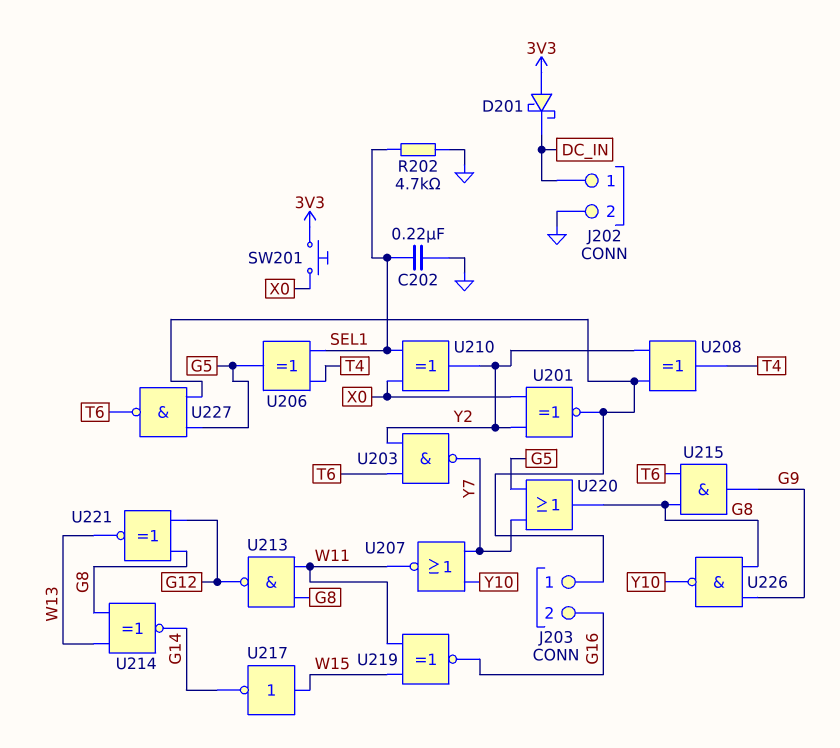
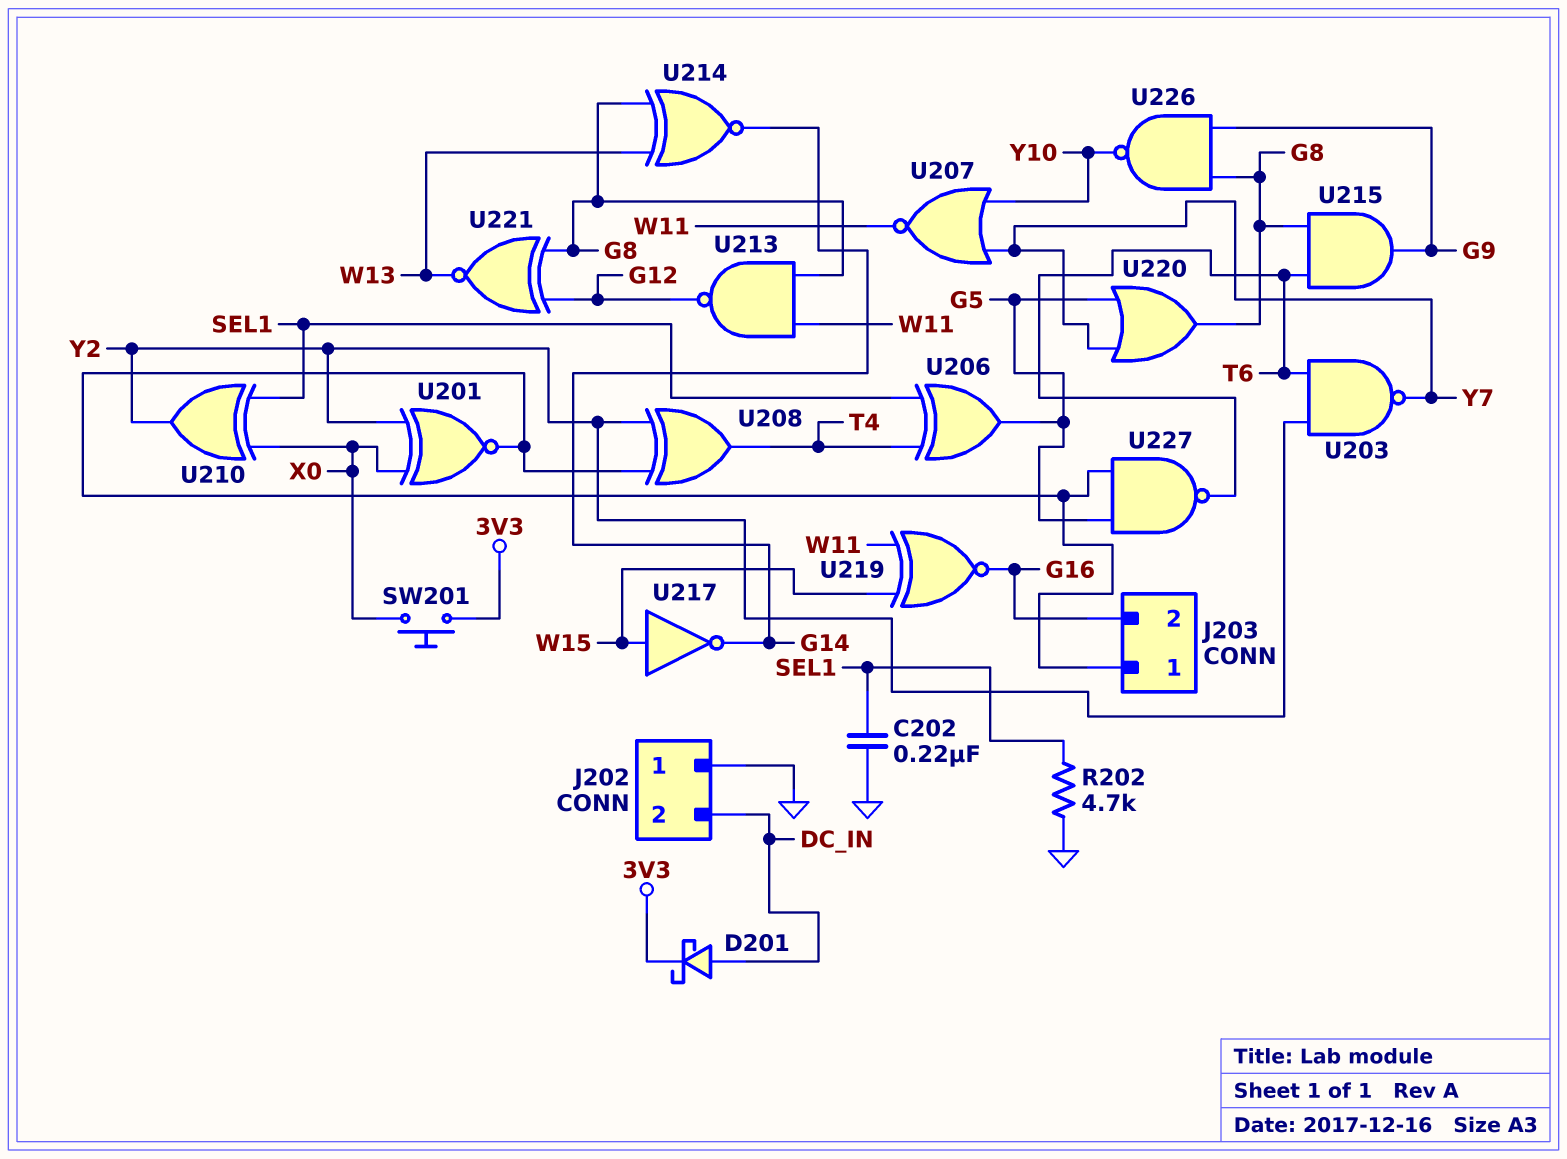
D201: schottky (A 3V3, K DC_IN) -> schottky (A DC_IN, K 3V3)
J202 pin 1: DC_IN -> GND
J202 pin 2: GND -> DC_IN

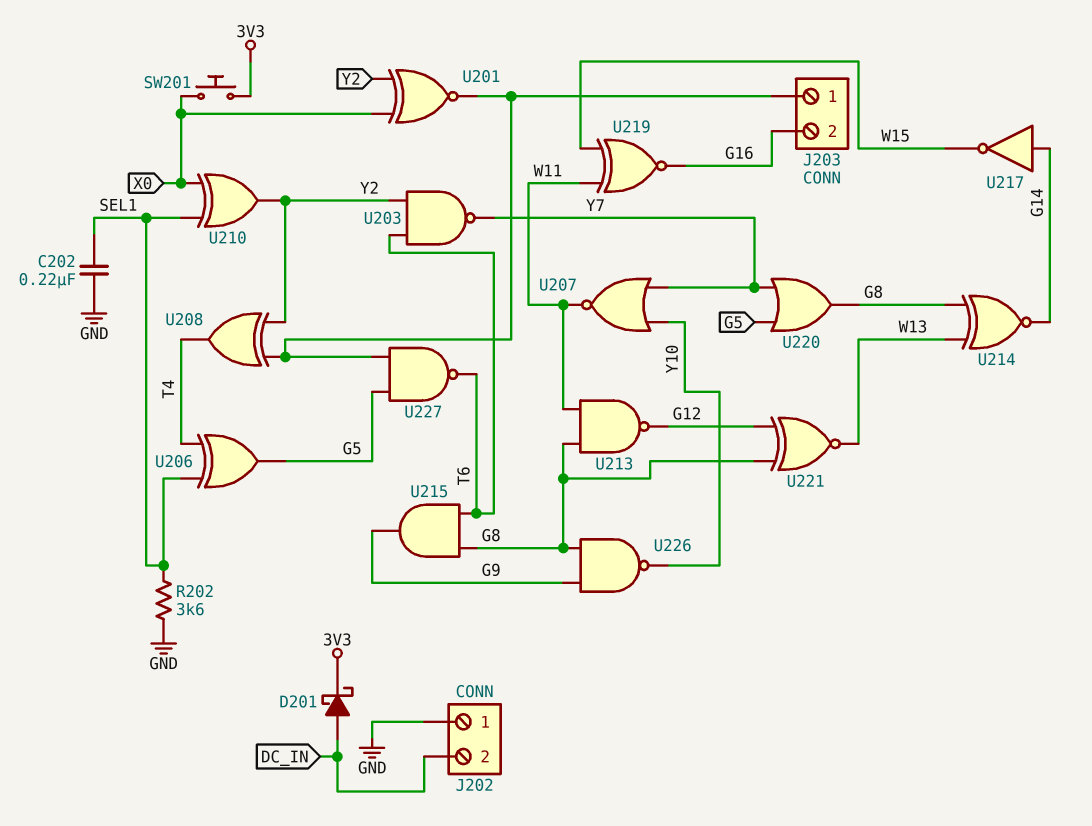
R202: 4.7k (GND, SEL1) -> 3.6k (GND, SEL1)
U217: NOT (in W15, out G14) -> NOT (in G14, out W15)

